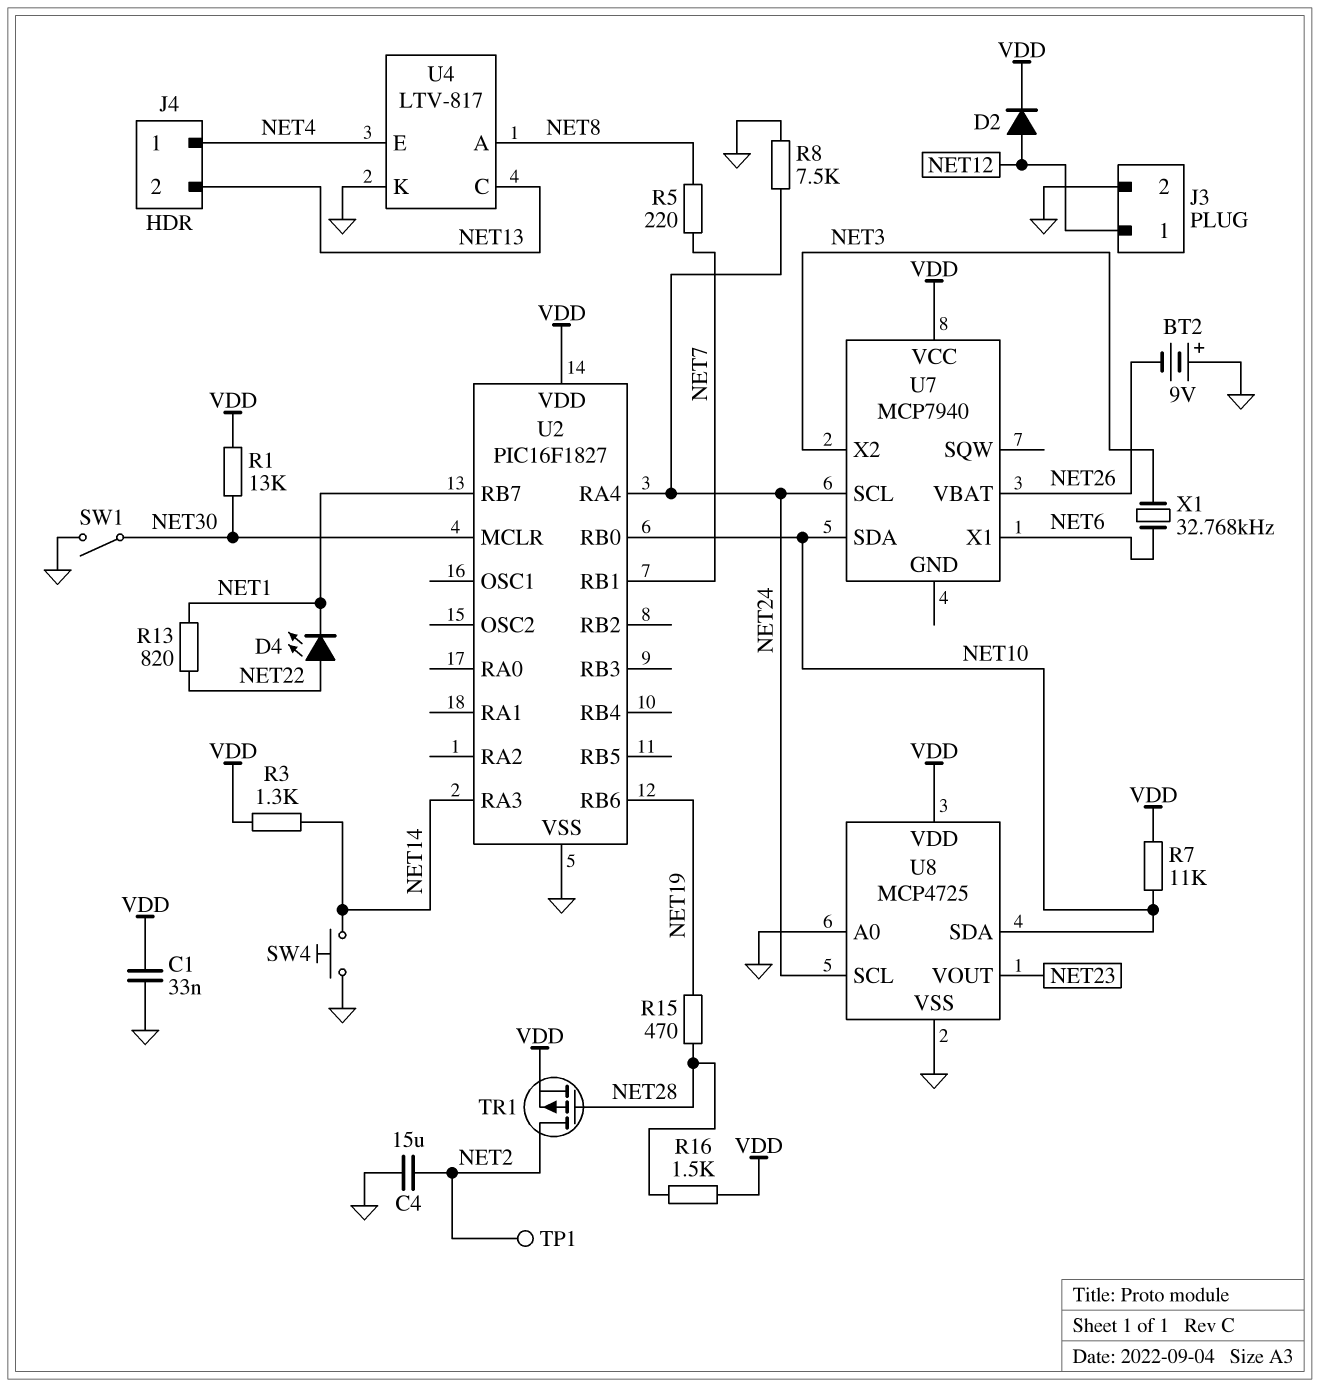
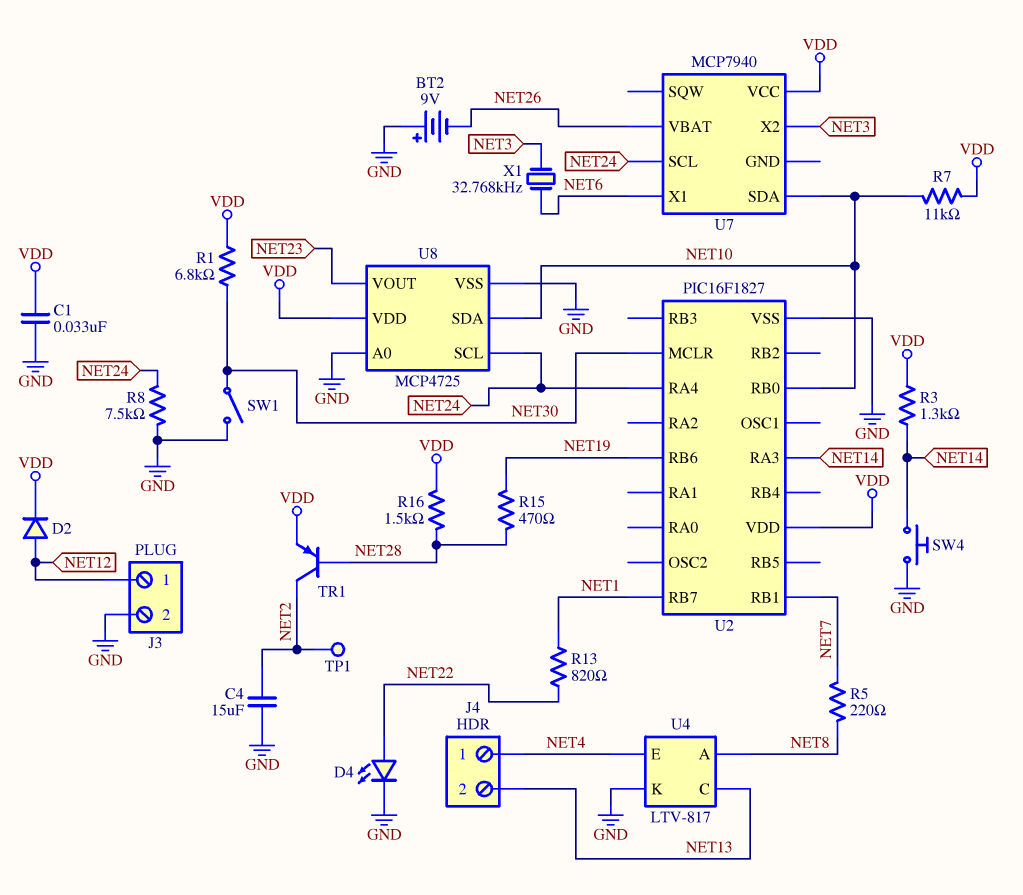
D4: LED (A NET22, K NET1) -> LED (A NET22, K GND)
R1: 13k (NET30, VDD) -> 6.8k (NET30, VDD)
TR1: PMOS (G NET28, D NET2, S VDD) -> PNP (B NET28, C NET2, E VDD)

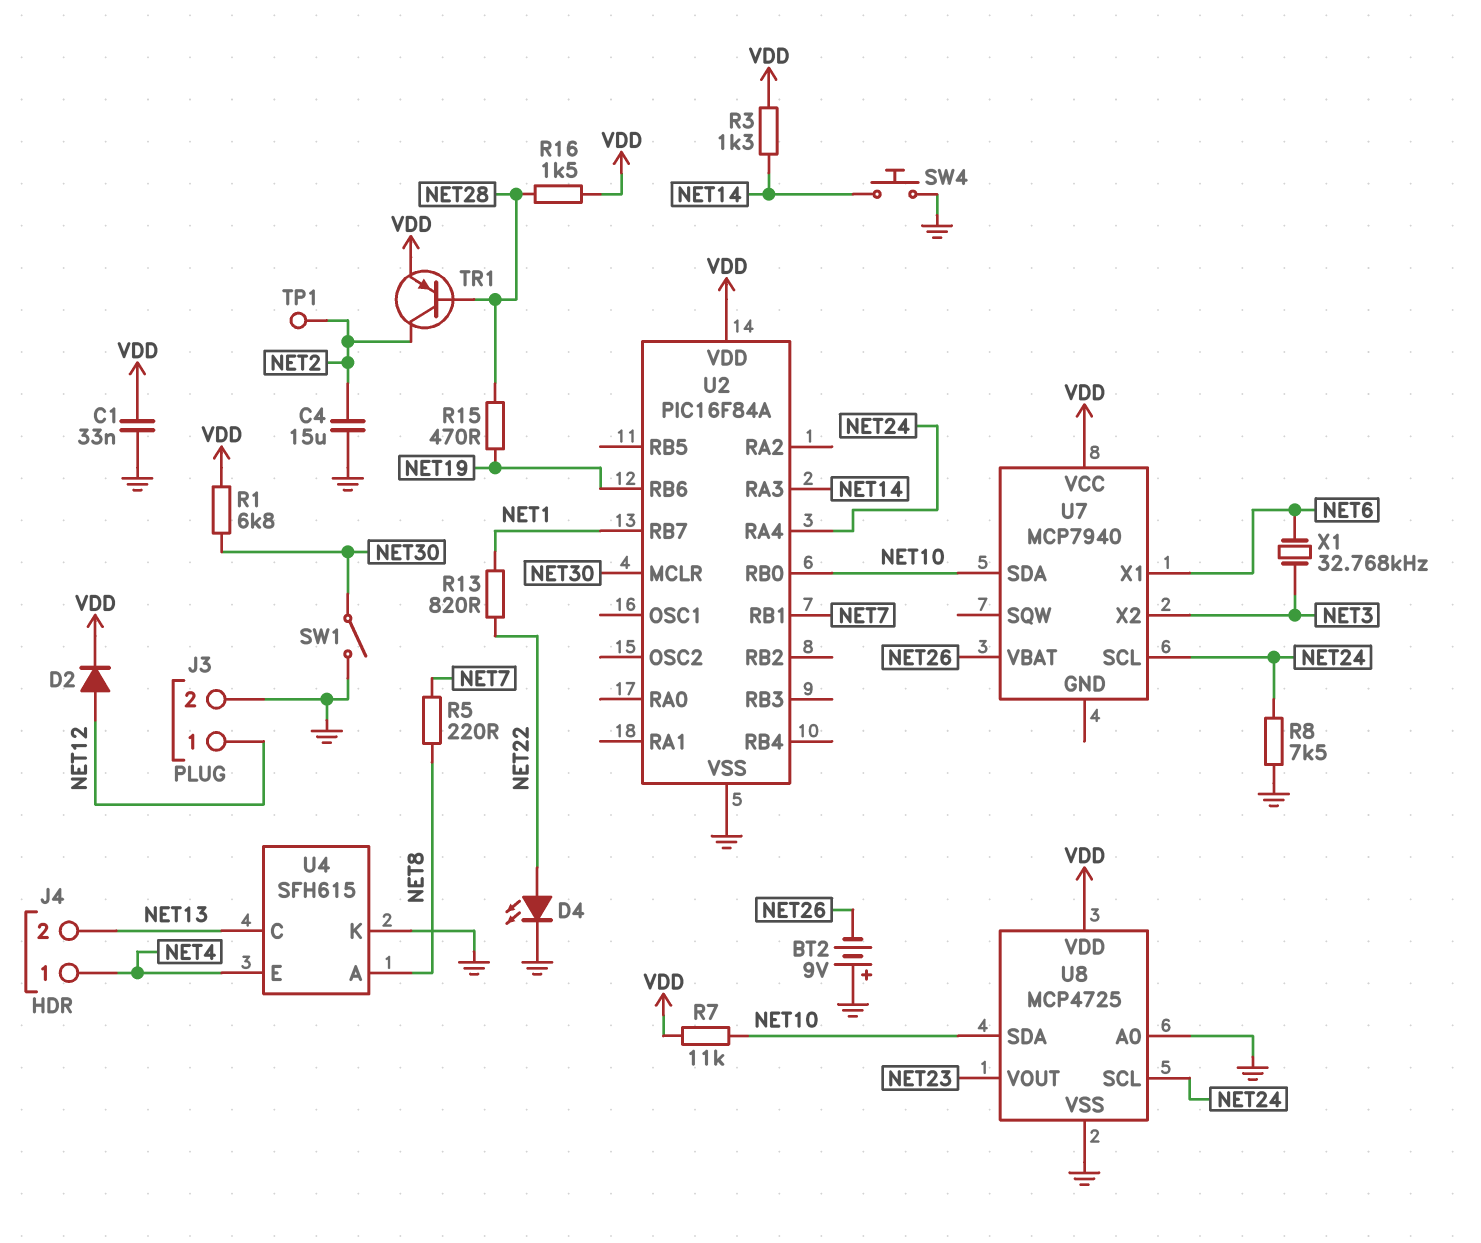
U2: PIC16F1827 -> PIC16F84A
U4: LTV-817 -> SFH615

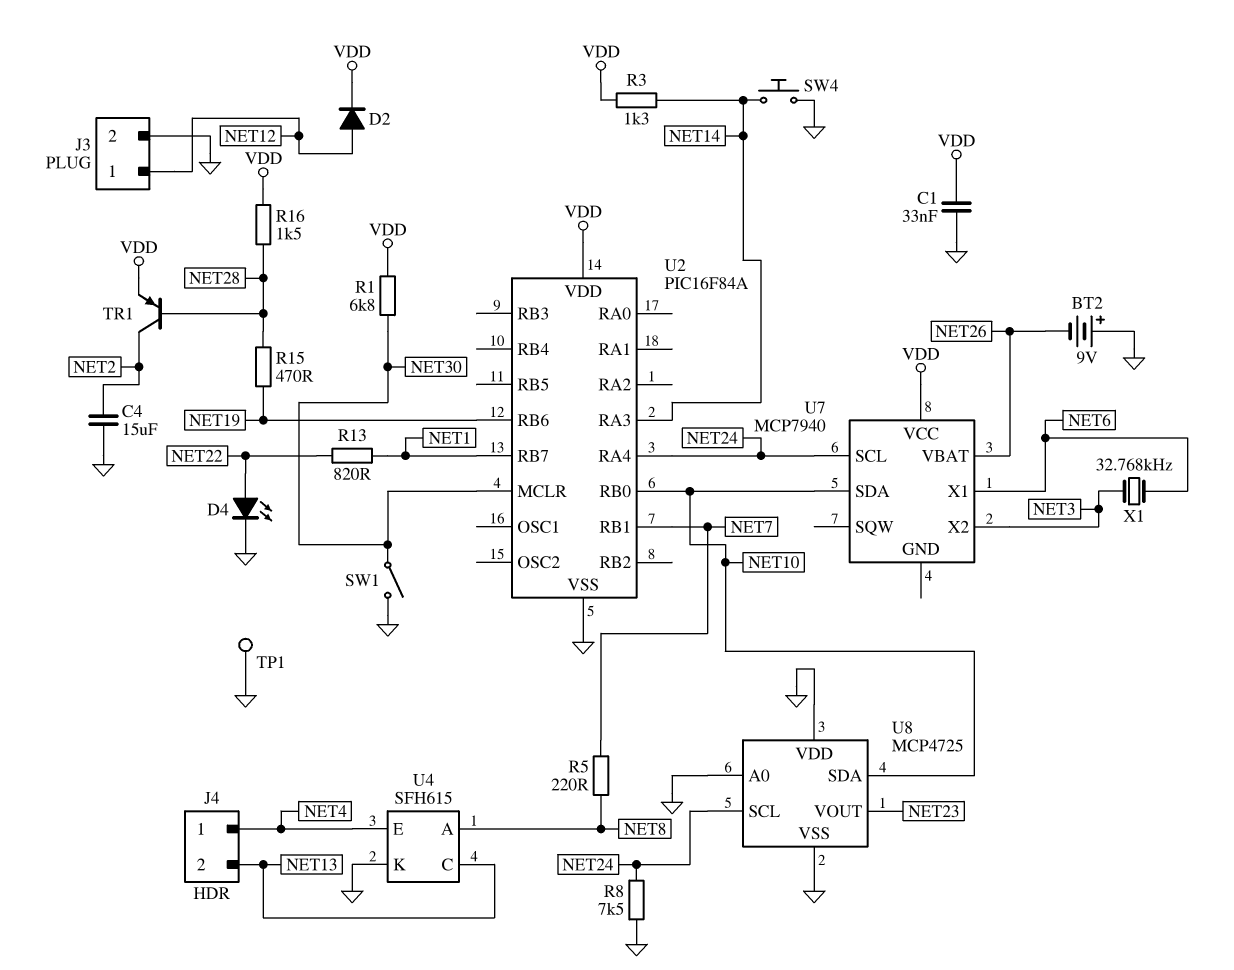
R7: 11k (NET10, VDD) -> none
TP1: test point (NET2) -> test point (GND)
U8 pin VDD: VDD -> GND

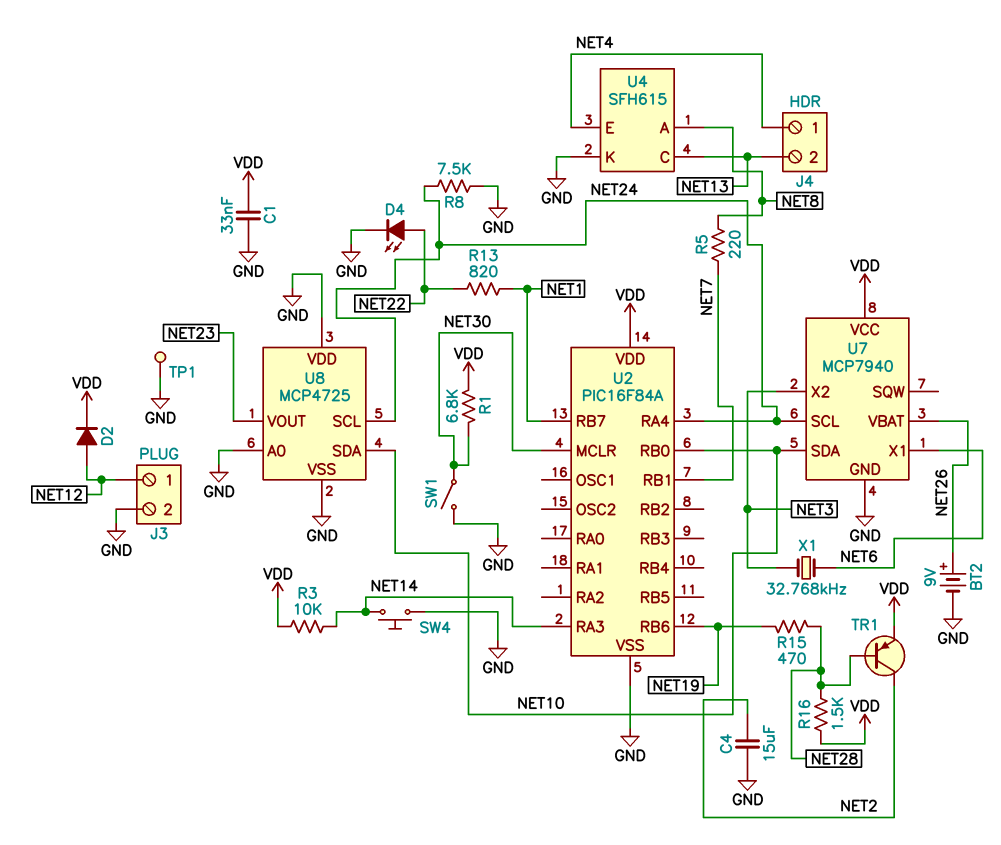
BT2: 9V (plus GND, minus NET26) -> 9V (plus NET26, minus GND)
R3: 1.3k (NET14, VDD) -> 10k (NET14, VDD)
U7 pin GND: none -> GND

